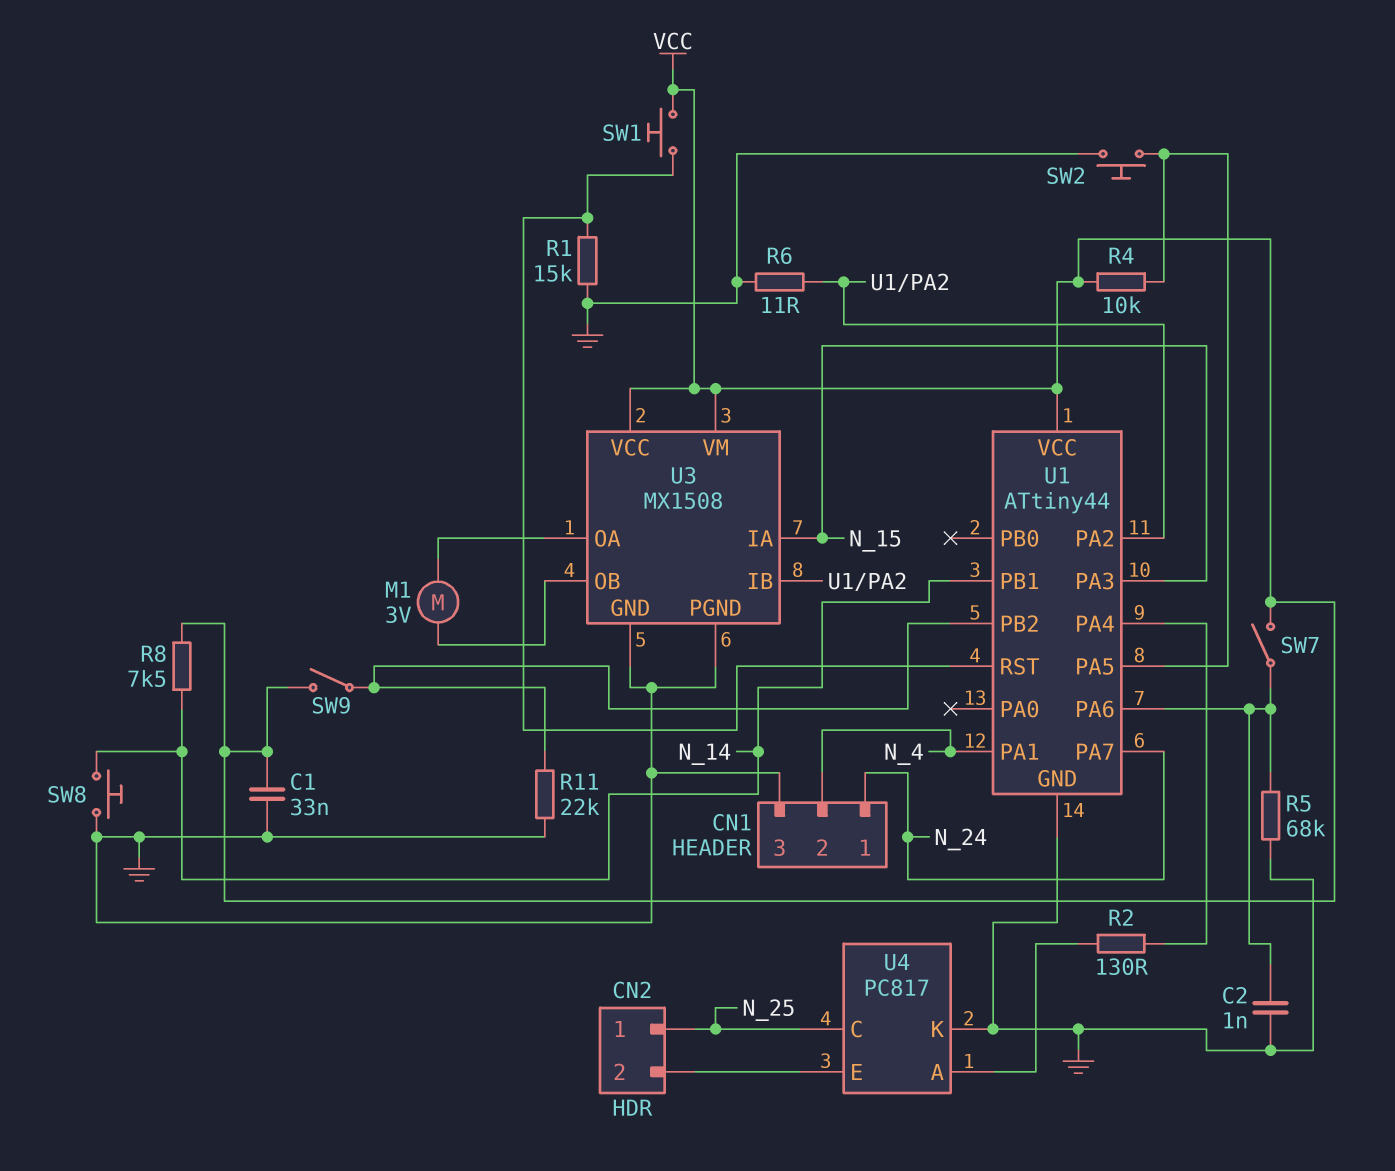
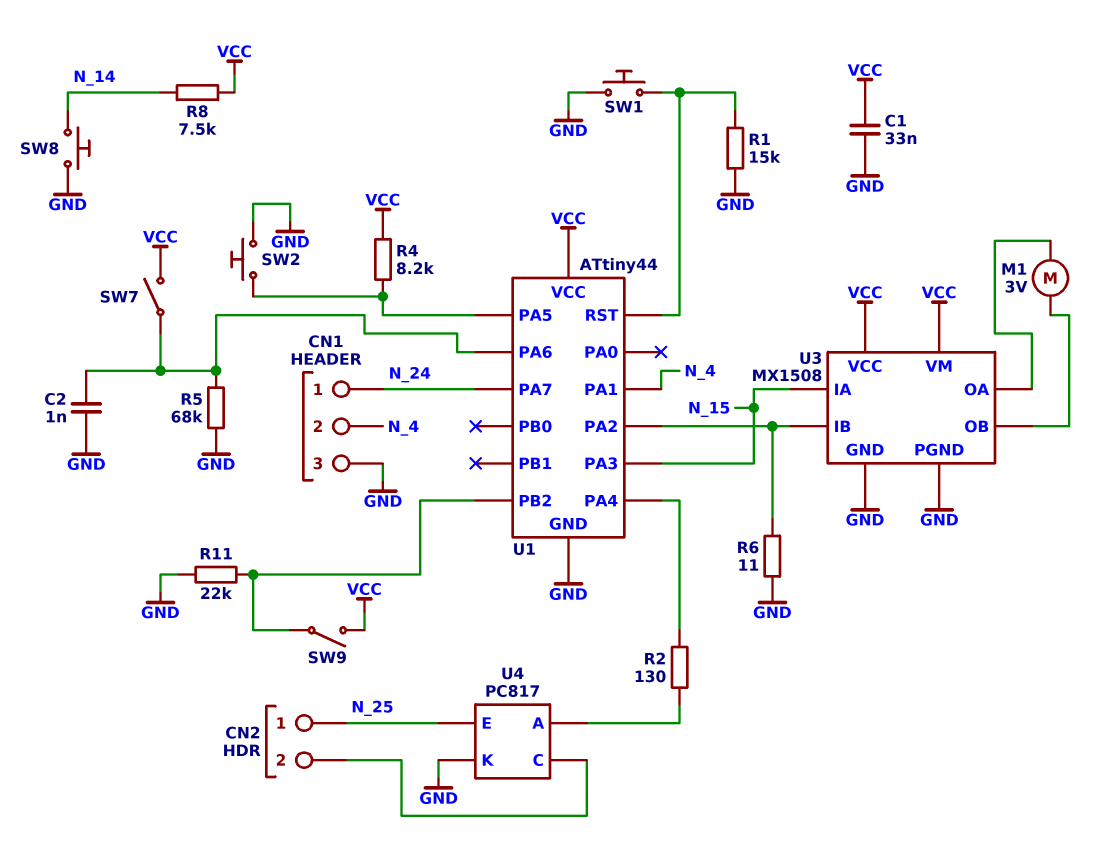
R4: 10k (U1/PA5, VCC) -> 8.2k (U1/PA5, VCC)
SW1: button (U1/RST, VCC) -> button (GND, U1/RST)
U1 pin PB1: N_14 -> none
U4 pin C: N_25 -> CN2/2
U4 pin E: CN2/2 -> N_25

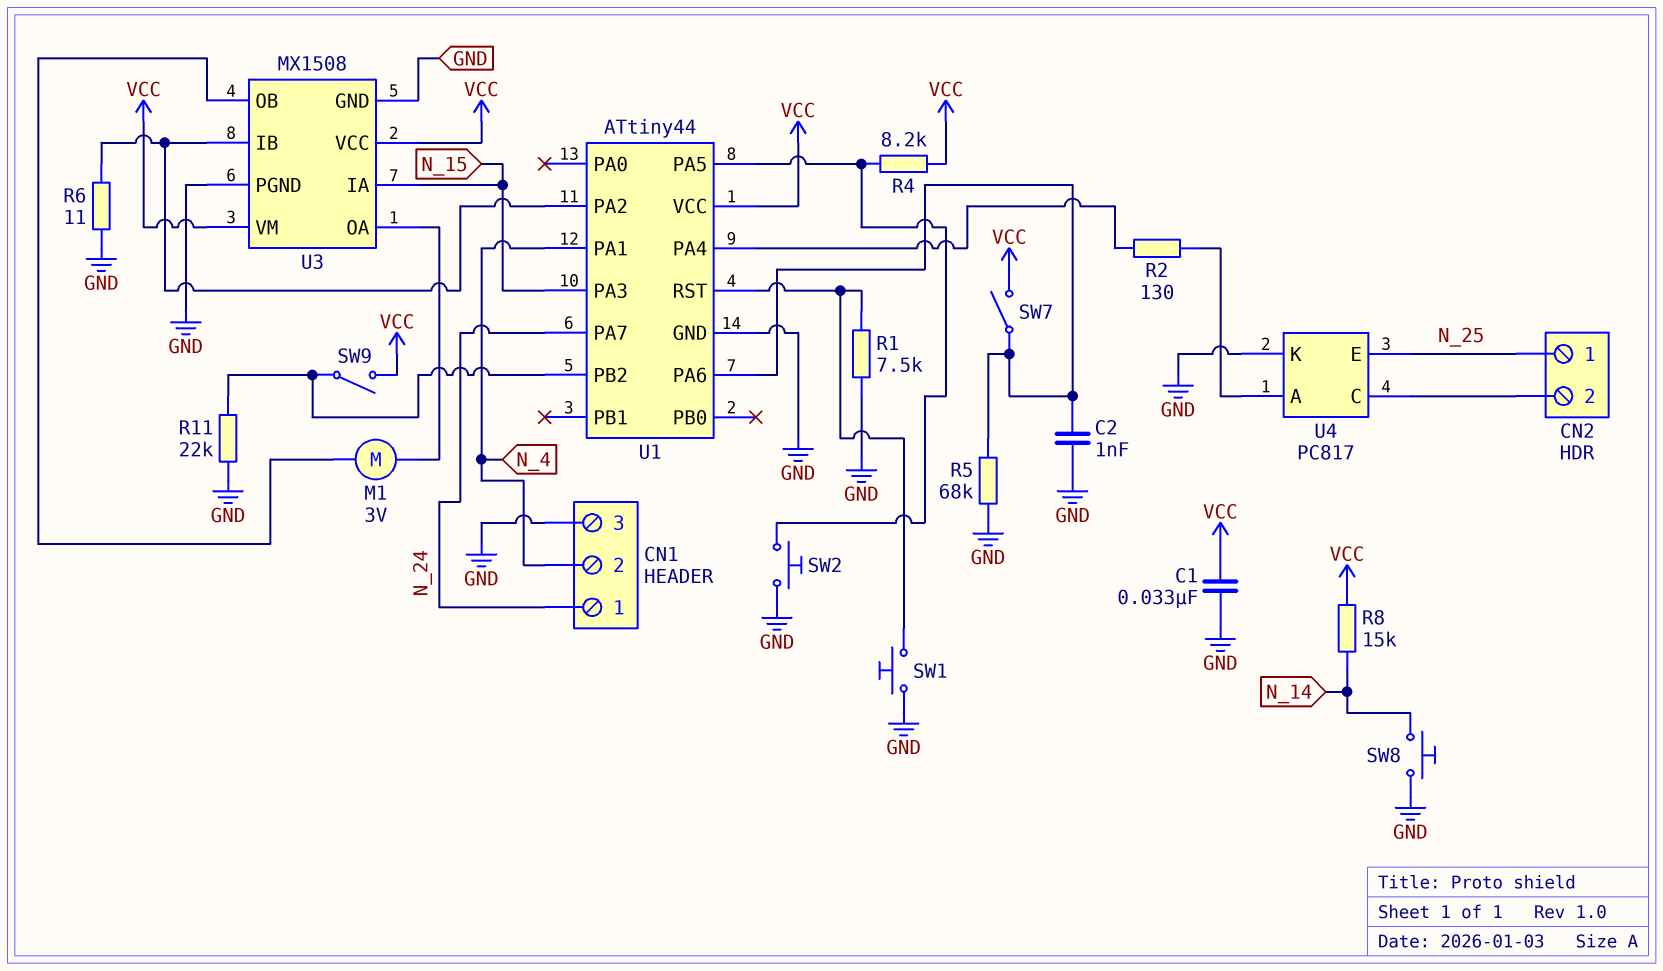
R1: 15k (GND, U1/RST) -> 7.5k (GND, U1/RST)
R8: 7.5k (N_14, VCC) -> 15k (N_14, VCC)

